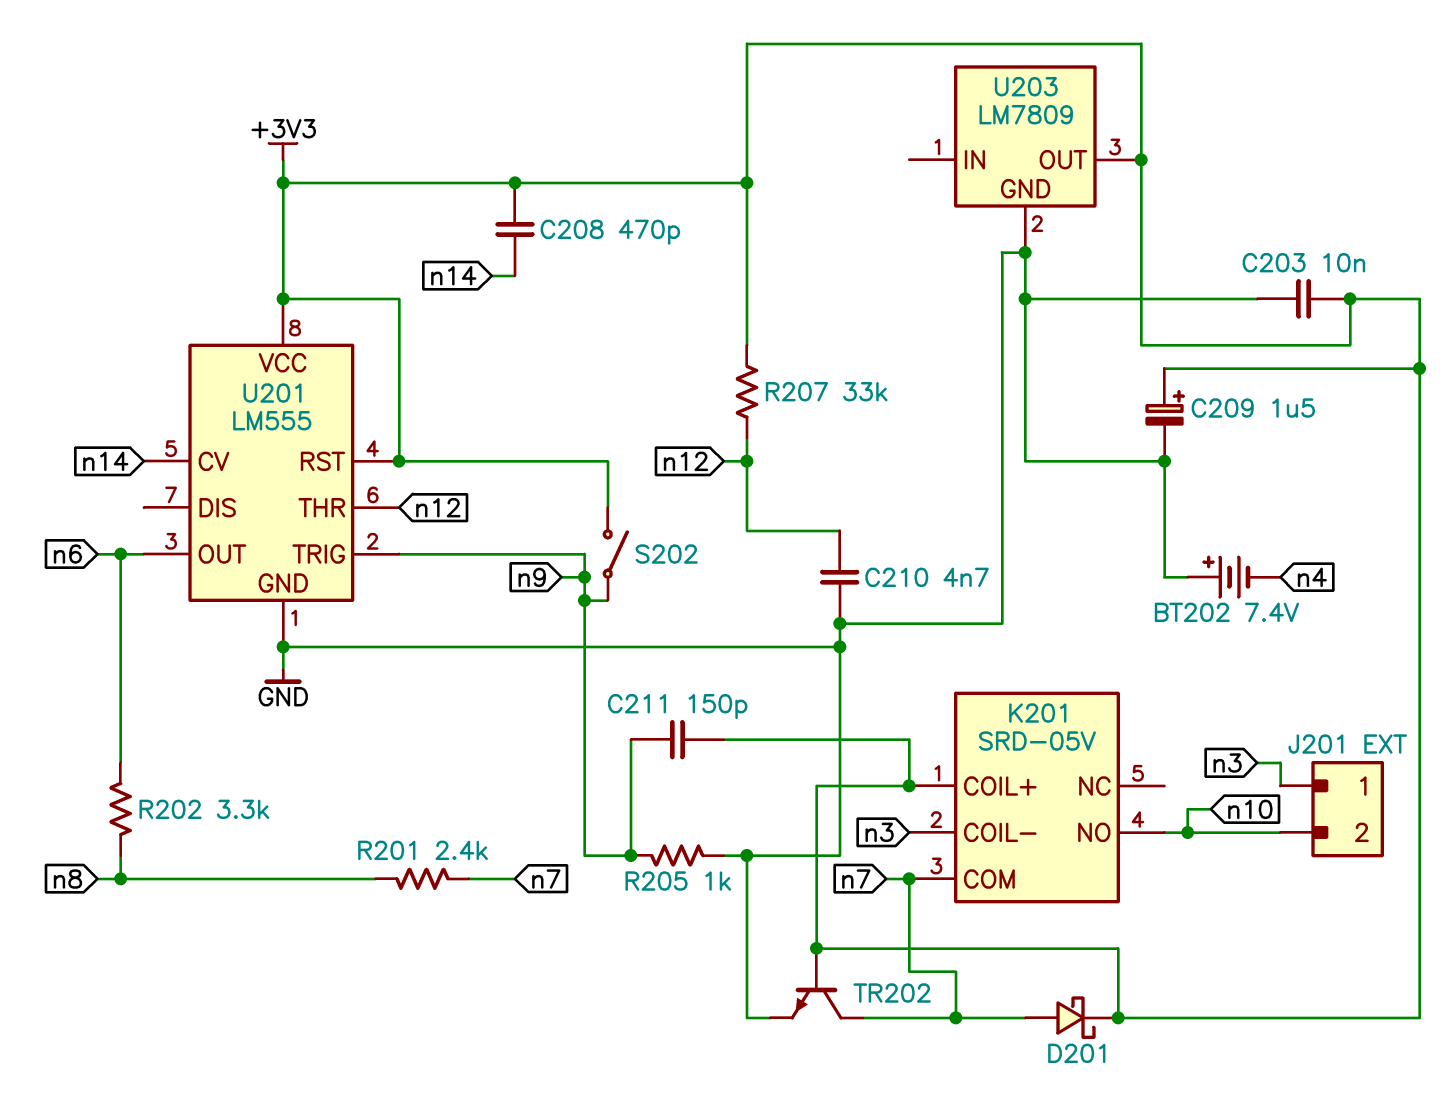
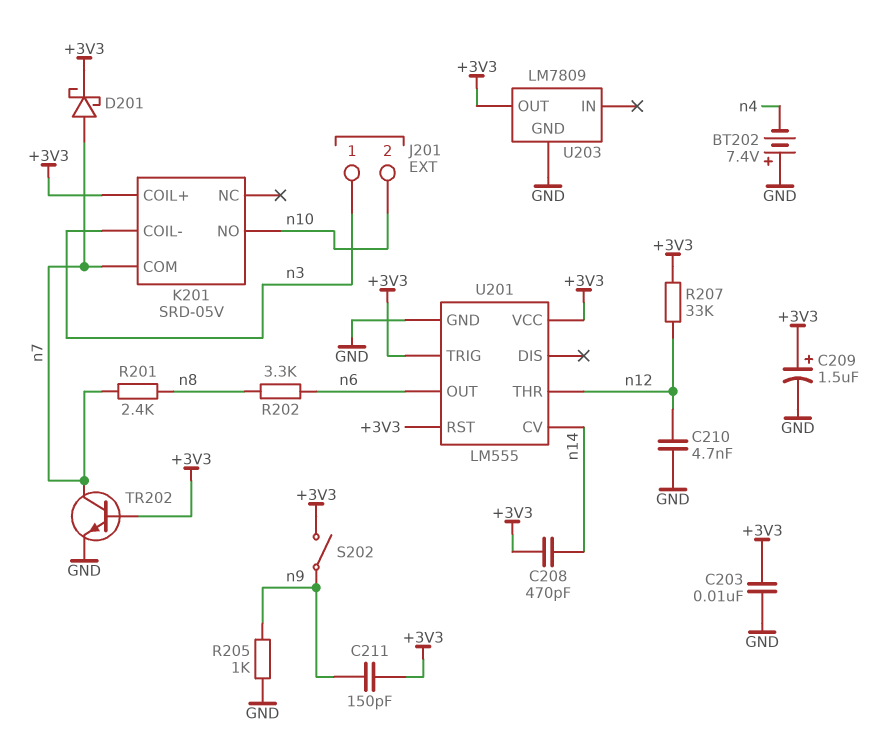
U201 pin TRIG: n9 -> +3V3

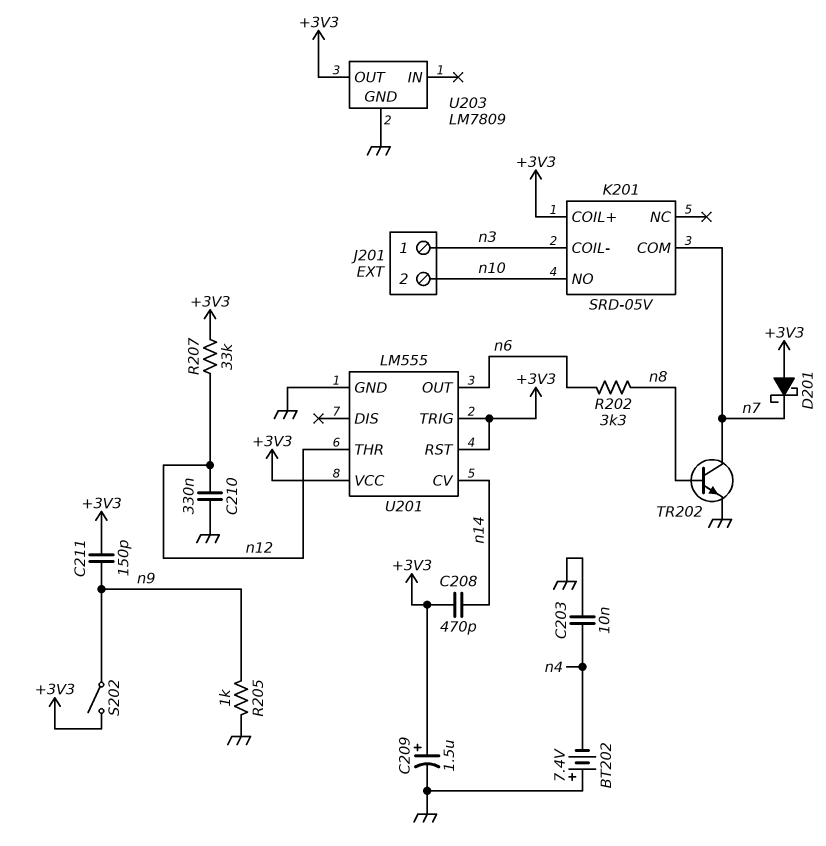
C203: 10nF (+3V3, GND) -> 10nF (GND, n4)
C210: 4.7nF (GND, n12) -> 330nF (GND, n12)
D201: schottky (A n7, K +3V3) -> schottky (A +3V3, K n7)
R201: 2.4k (n7, n8) -> none
TR202: NPN (B +3V3, C n7, E GND) -> NPN (B n8, C n7, E GND)

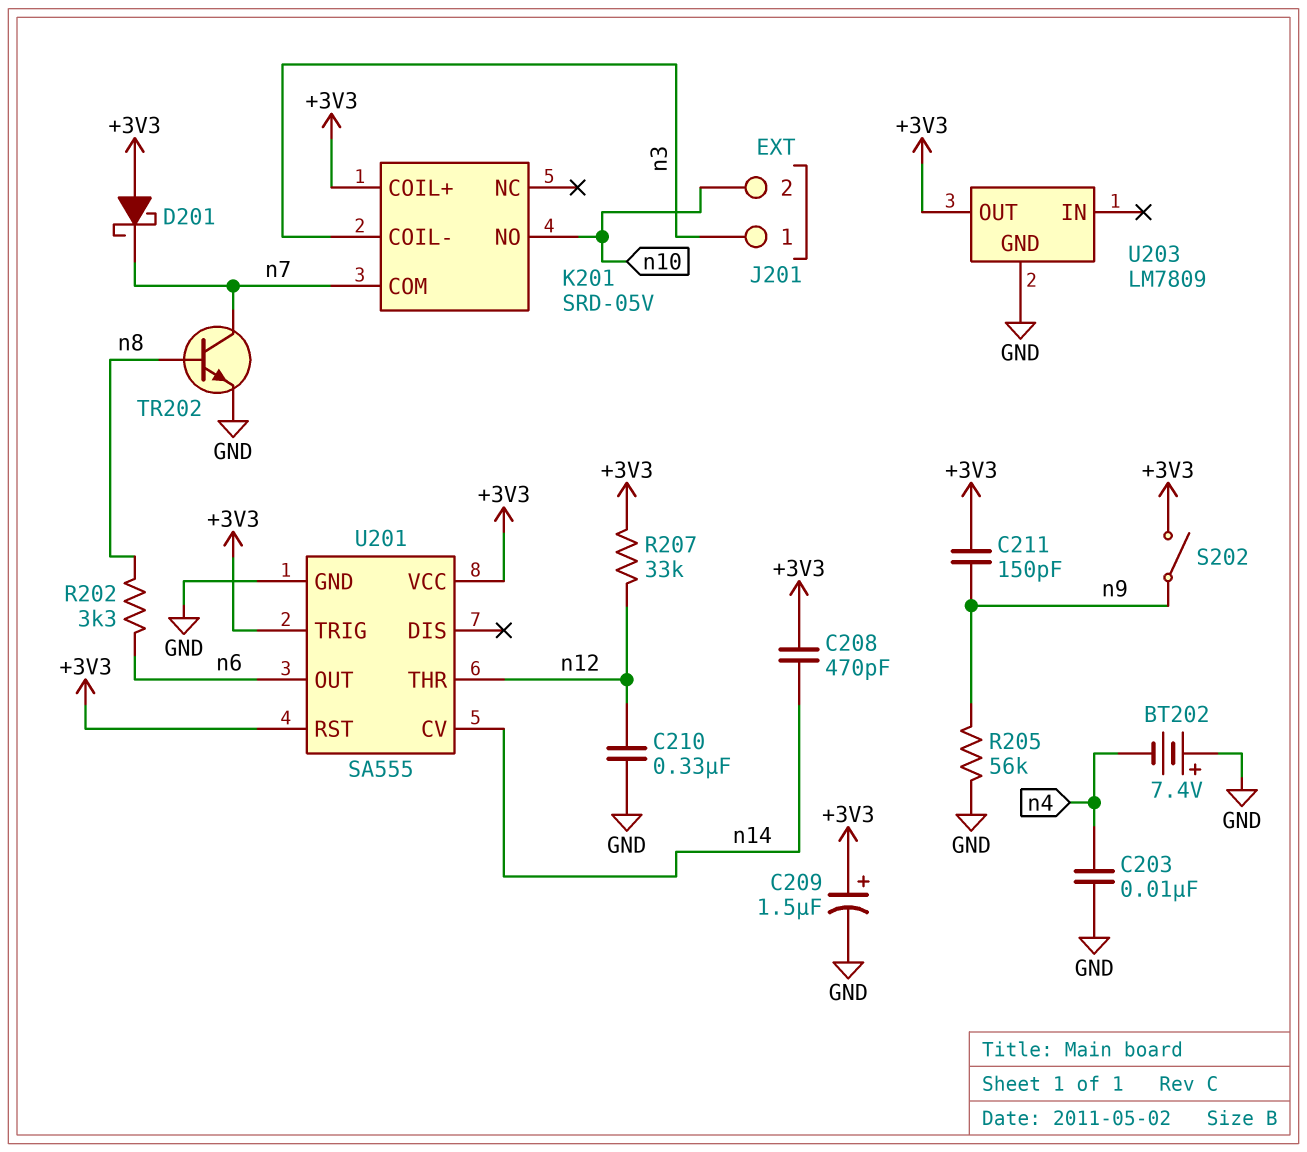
R205: 1k (GND, n9) -> 56k (GND, n9)
U201: LM555 -> SA555

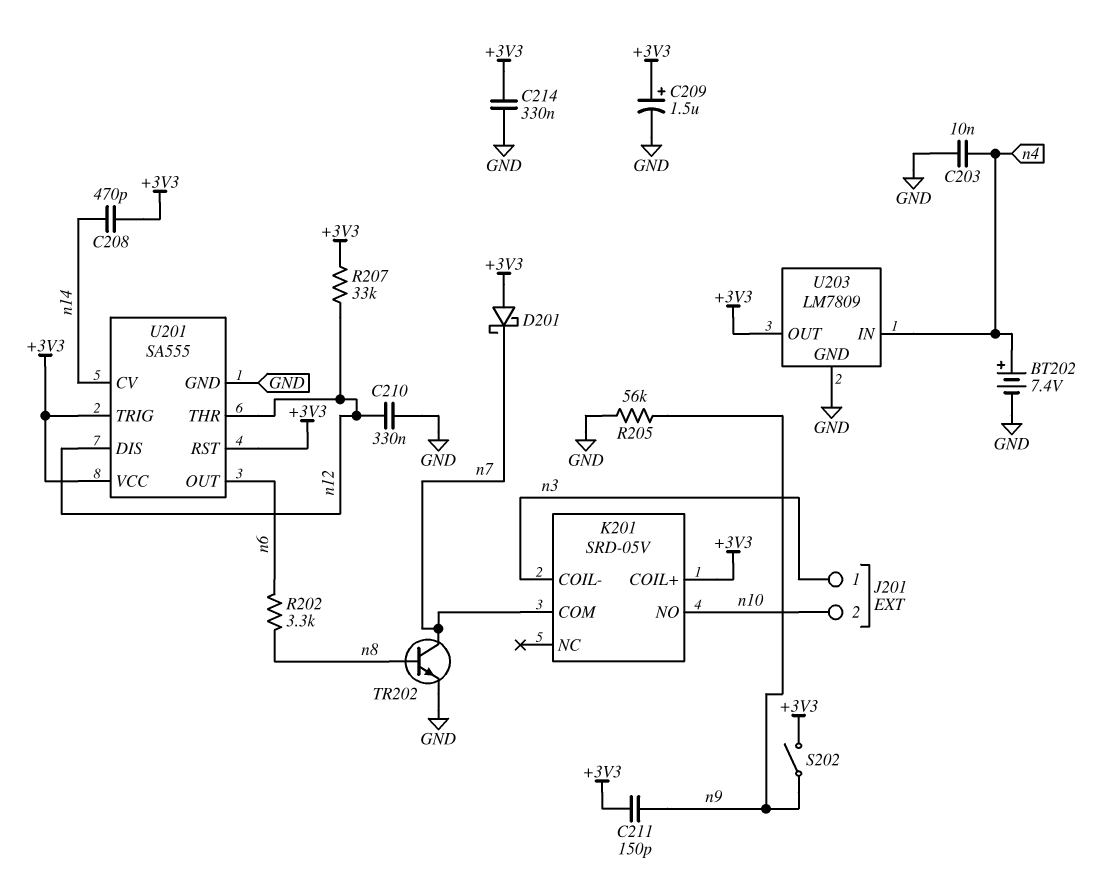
BT202: 7.4V (plus GND, minus n4) -> 7.4V (plus n4, minus GND)
C214: none -> 330nF (+3V3, GND)
U201 pin DIS: none -> n12
U203 pin IN: none -> n4

